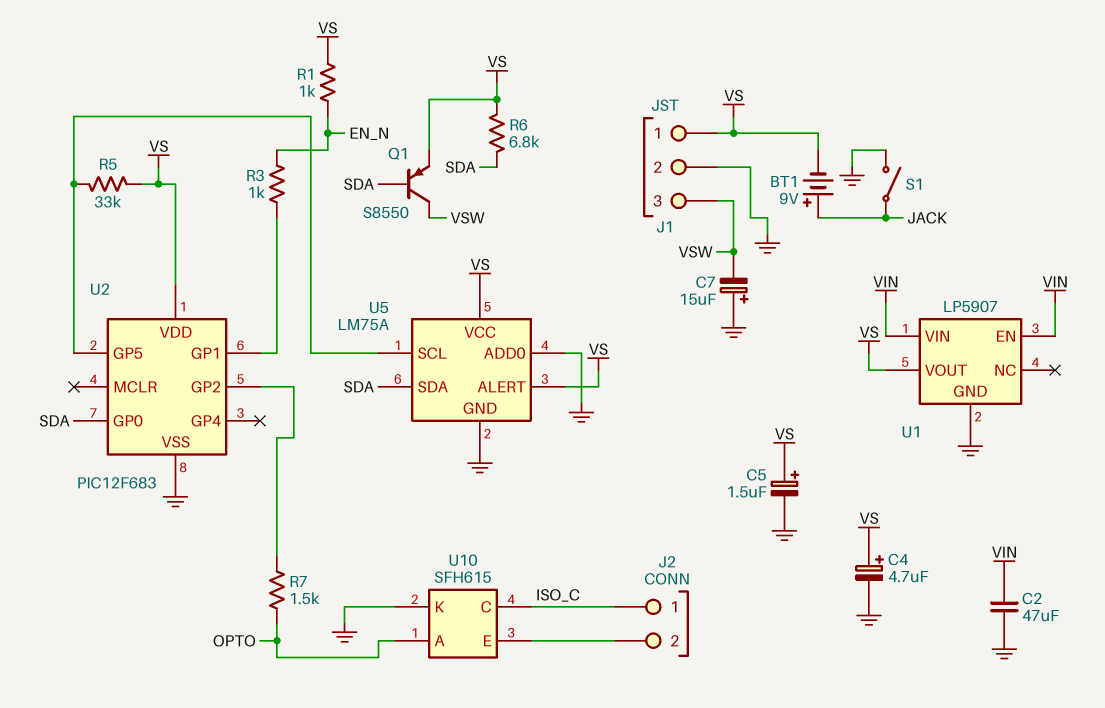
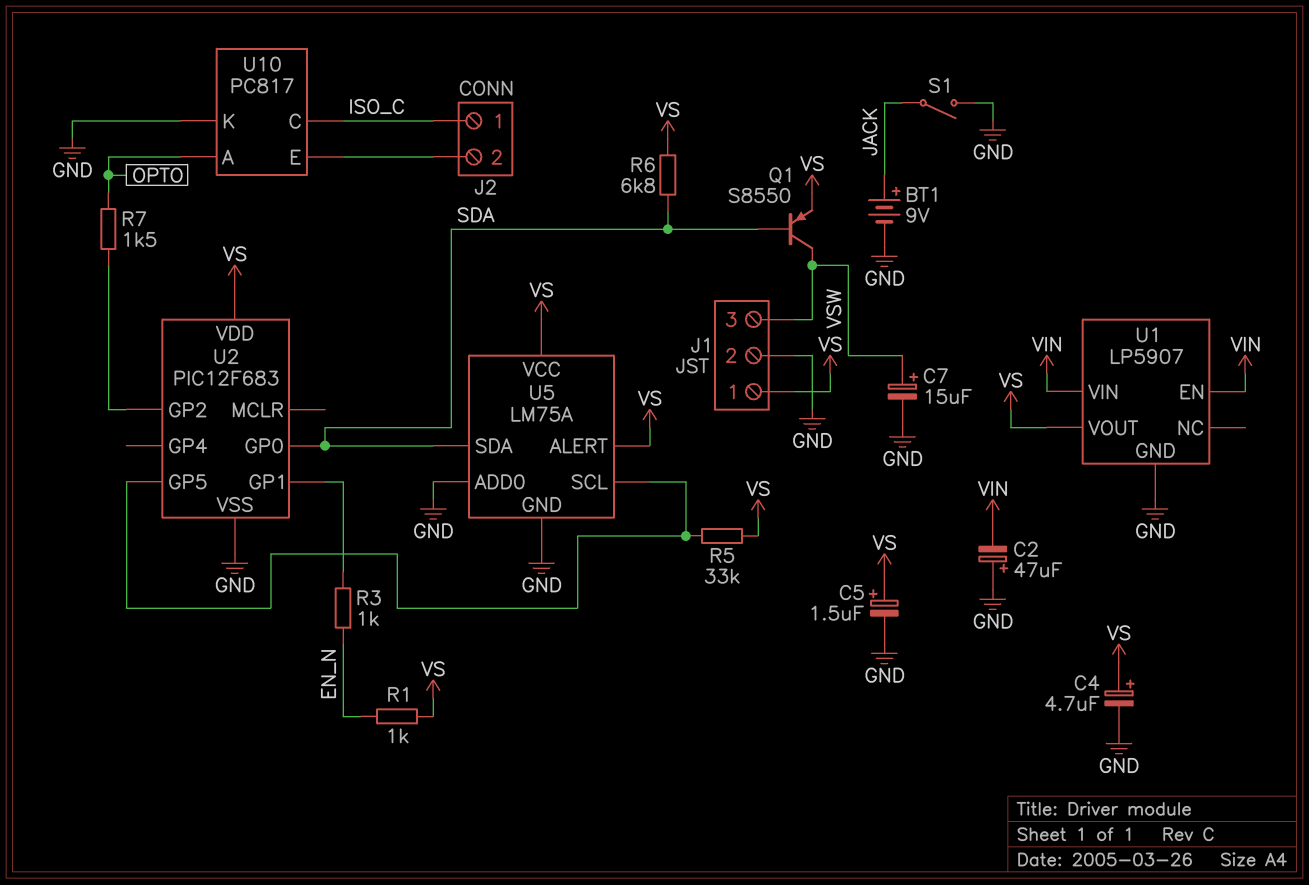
BT1: 9V (plus JACK, minus VS) -> 9V (plus JACK, minus GND)
C2: 47uF (GND, VIN) -> 47uF (plus GND, minus VIN)
C7: 15uF (plus GND, minus VSW) -> 15uF (plus VSW, minus GND)
U10: SFH615 -> PC817

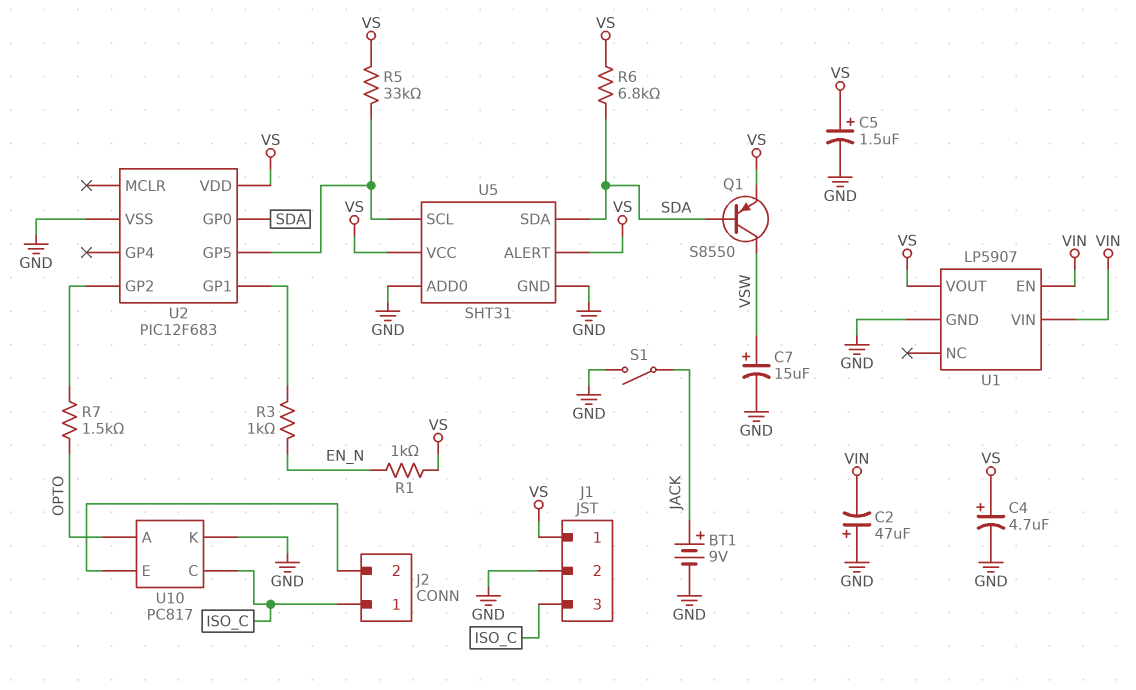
J1 pin 3: VSW -> ISO_C
U5: LM75A -> SHT31

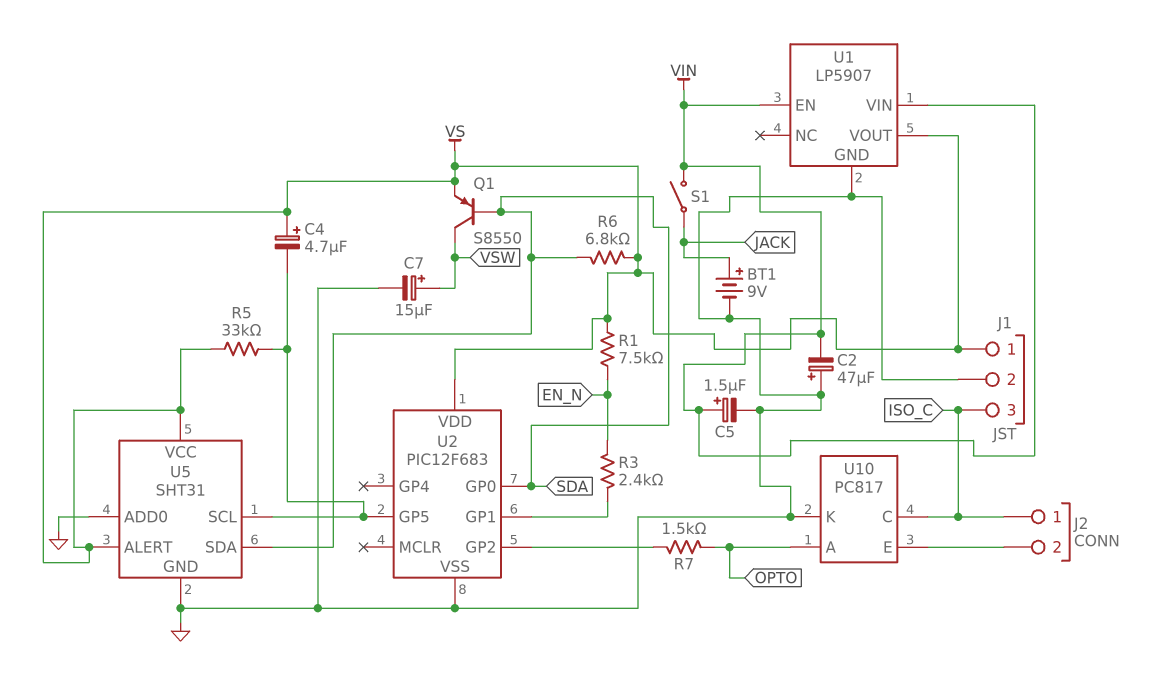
C4: 4.7uF (plus VS, minus GND) -> 4.7uF (plus VS, minus U2/GP5)
C5: 1.5uF (plus VS, minus GND) -> 1.5uF (plus VIN, minus GND)
R1: 1k (EN_N, VS) -> 7.5k (EN_N, VS)
R3: 1k (EN_N, U2/GP1) -> 2.4k (EN_N, U2/GP1)
S1: switch (GND, JACK) -> switch (JACK, VIN)

